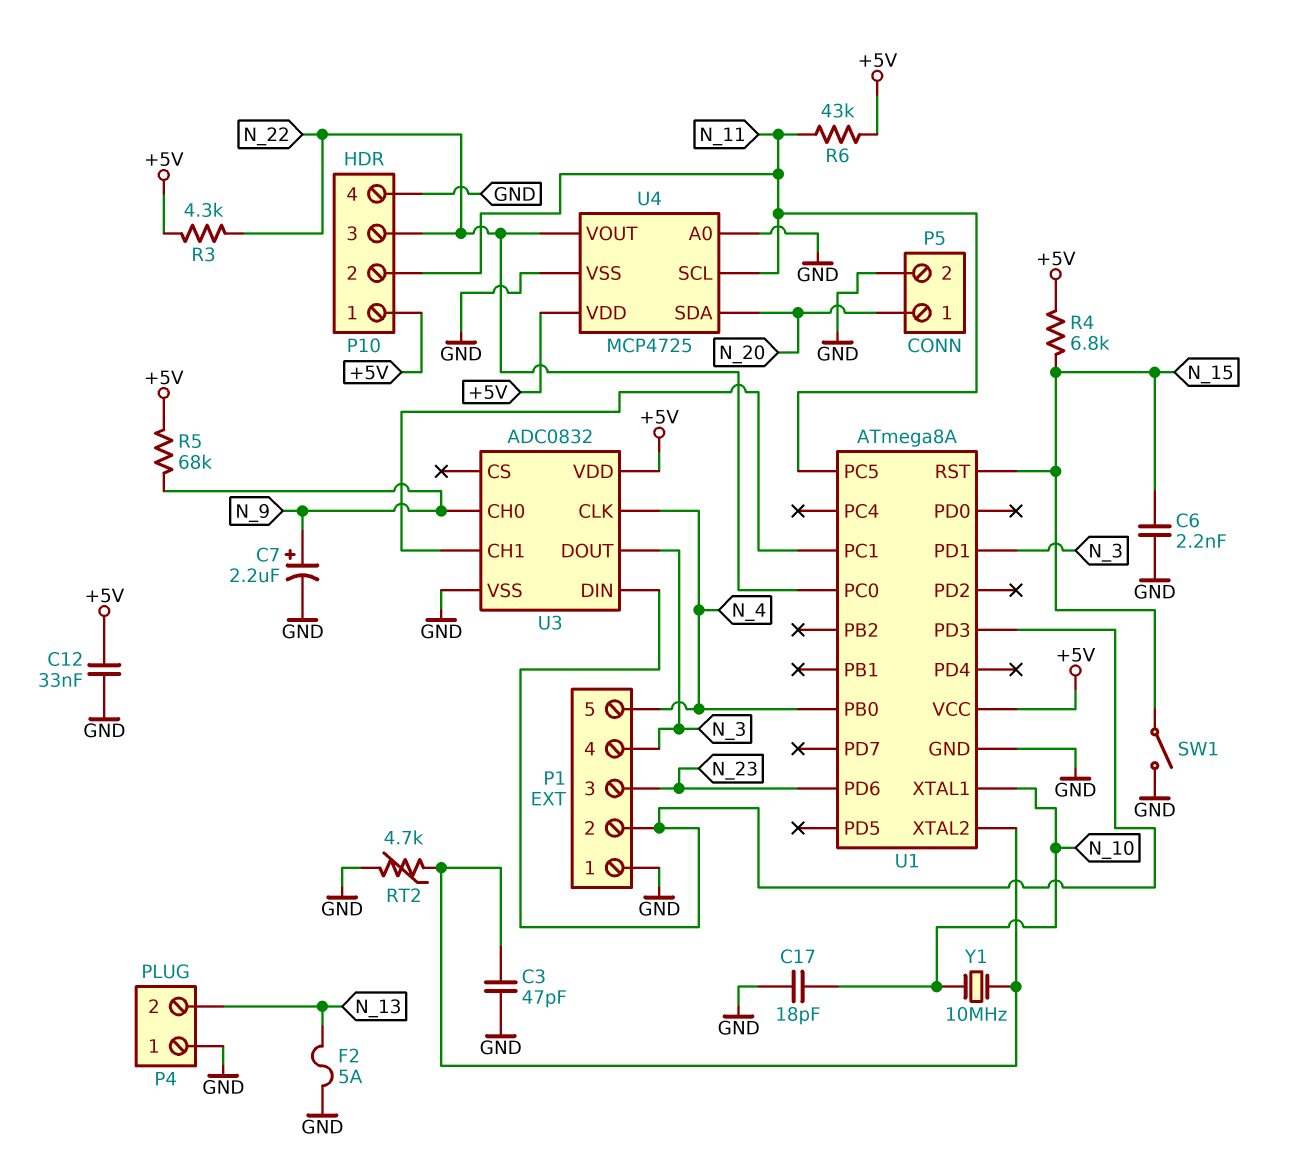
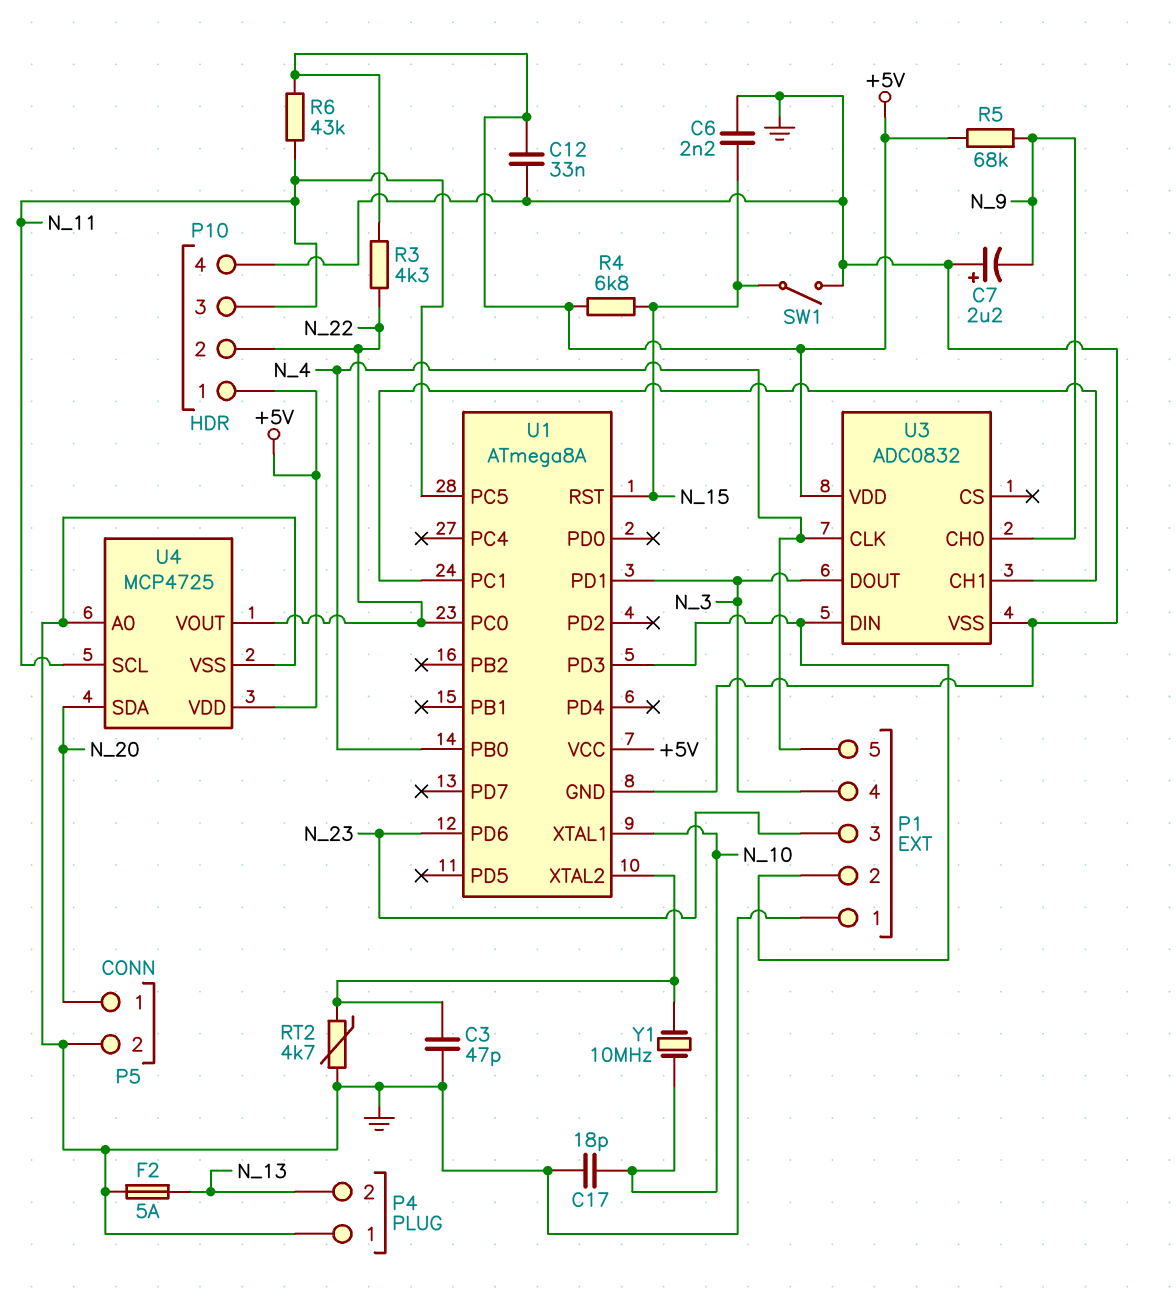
C7: 2.2uF (plus N_9, minus GND) -> 2.2uF (plus GND, minus N_9)
P10 pin 2: N_11 -> N_22
P10 pin 3: N_22 -> N_11

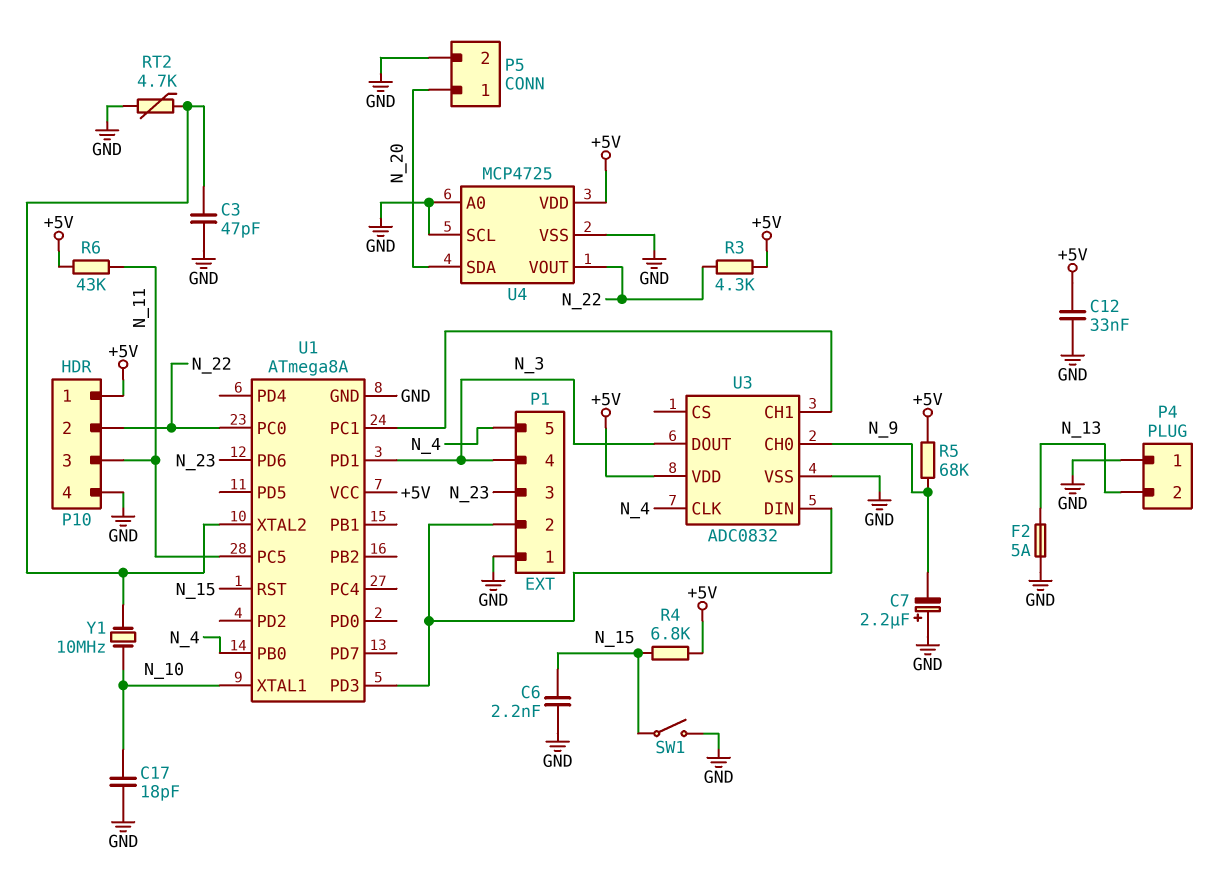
U4 pin SCL: N_11 -> GND

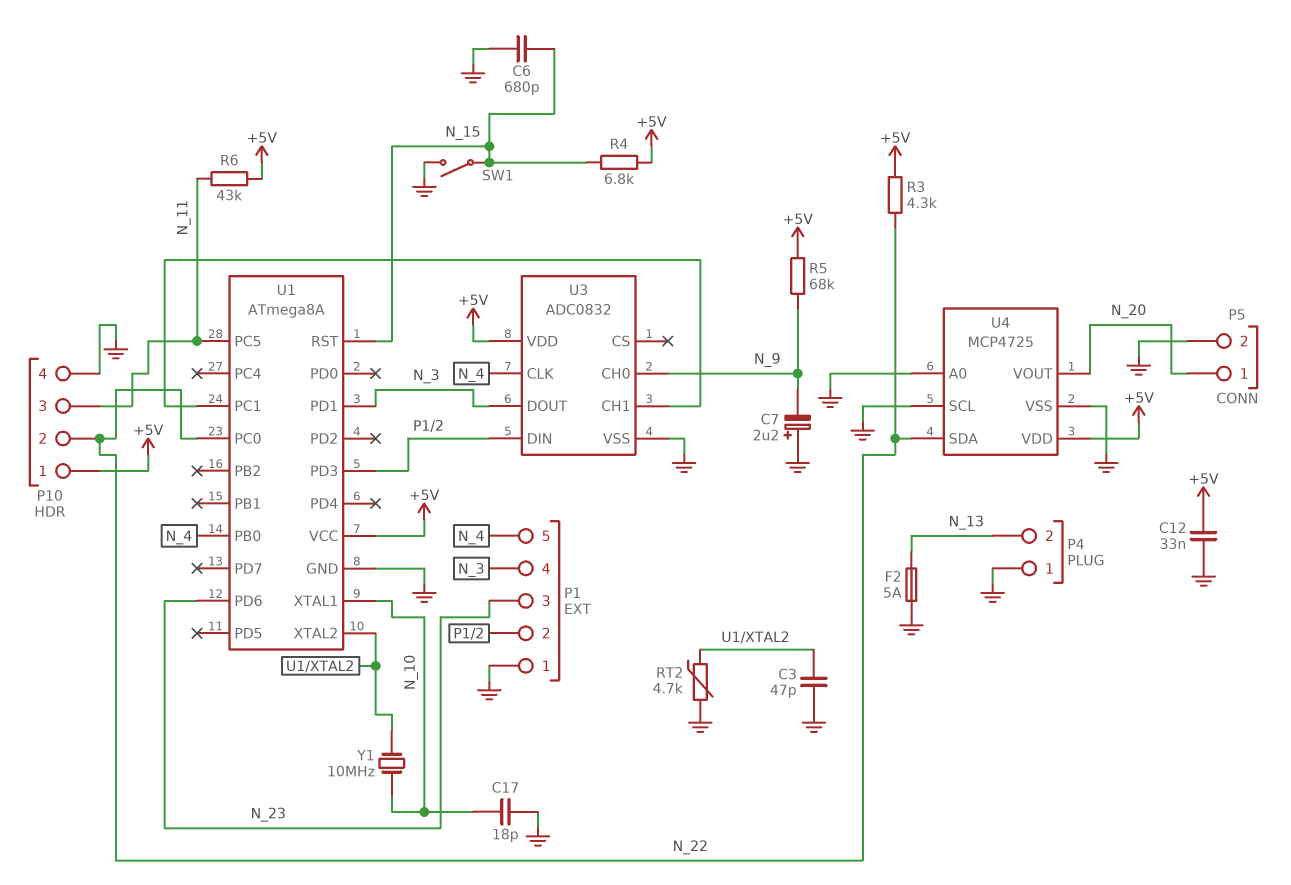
C6: 2.2nF (GND, N_15) -> 680pF (GND, N_15)
U4 pin SDA: N_20 -> N_22
U4 pin VOUT: N_22 -> N_20

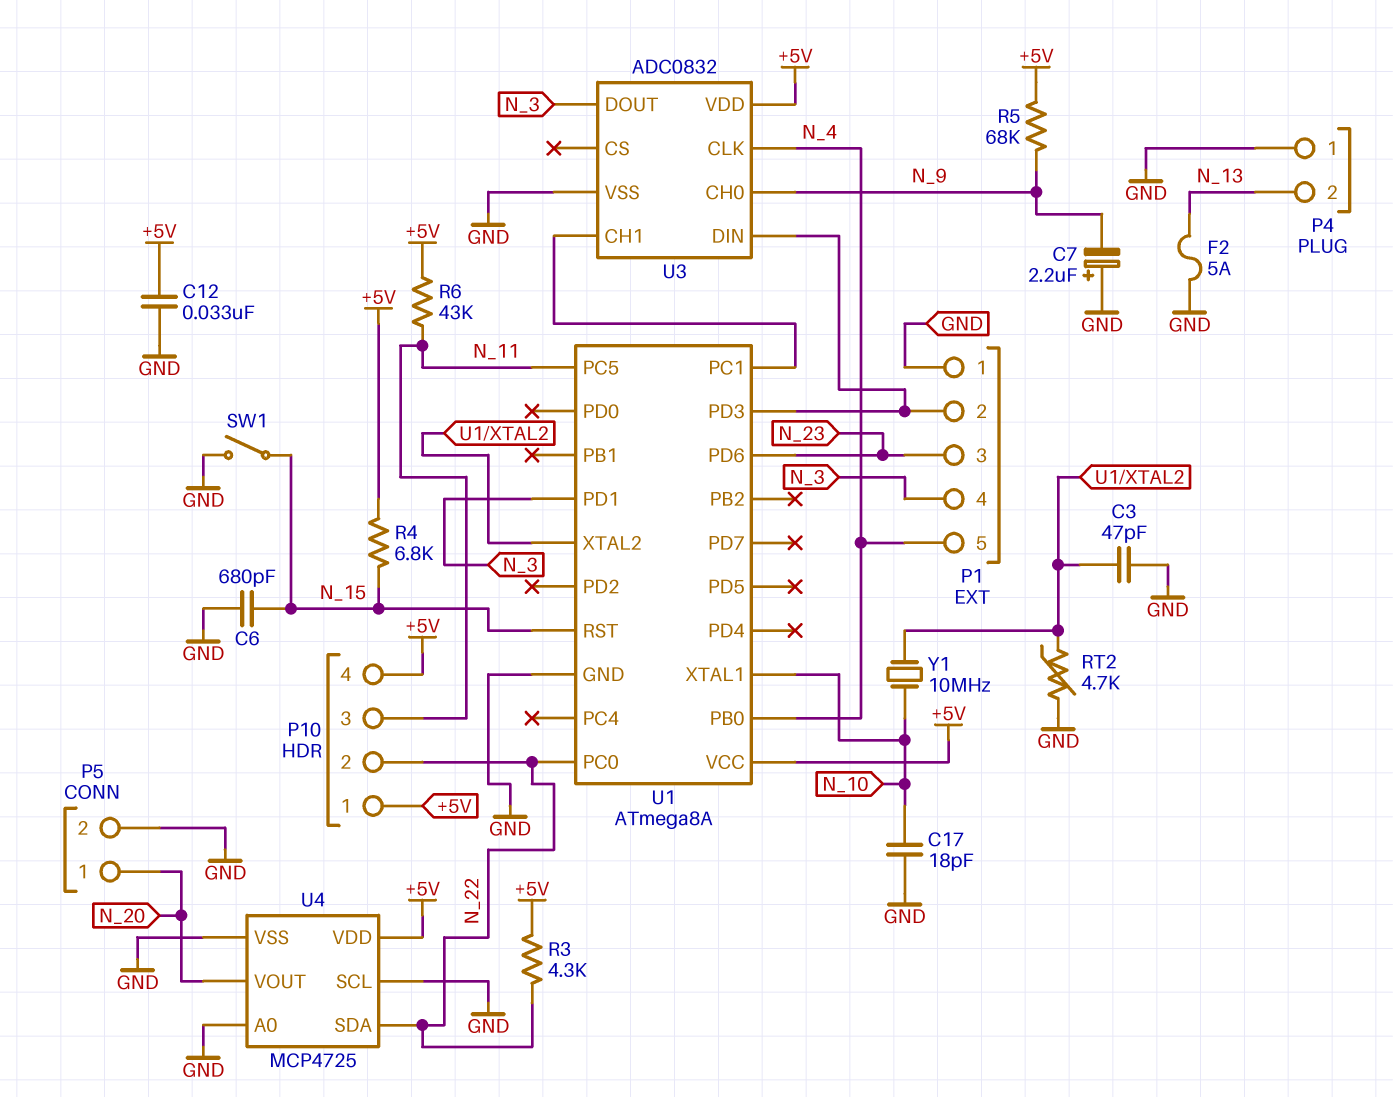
P10 pin 4: GND -> +5V

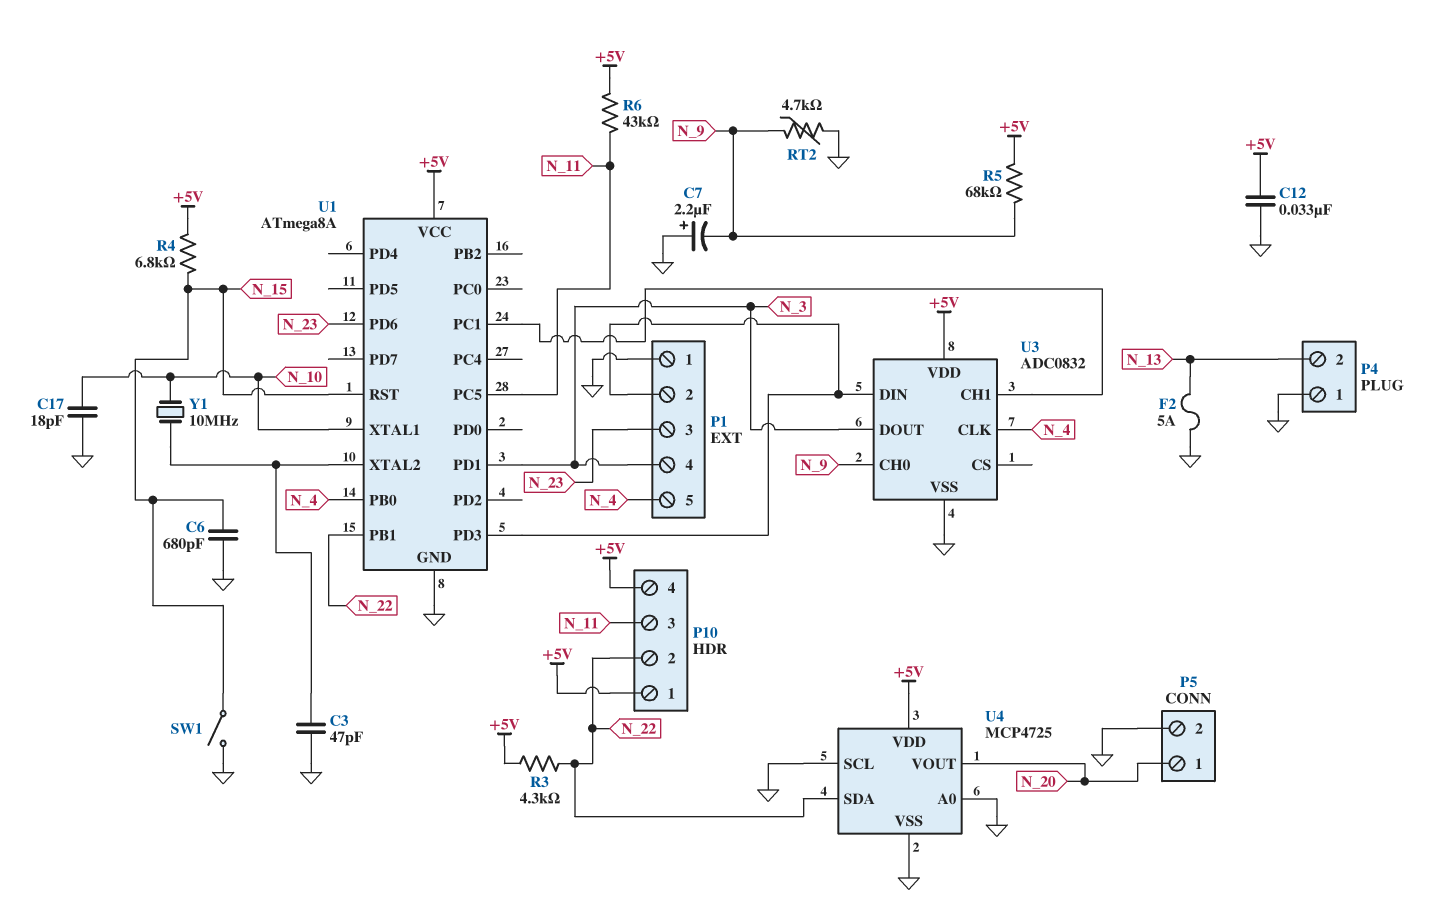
RT2: 4.7k (GND, U1/XTAL2) -> 4.7k (GND, N_9)
U1 pin PB1: none -> N_22
U1 pin PC0: N_22 -> none

